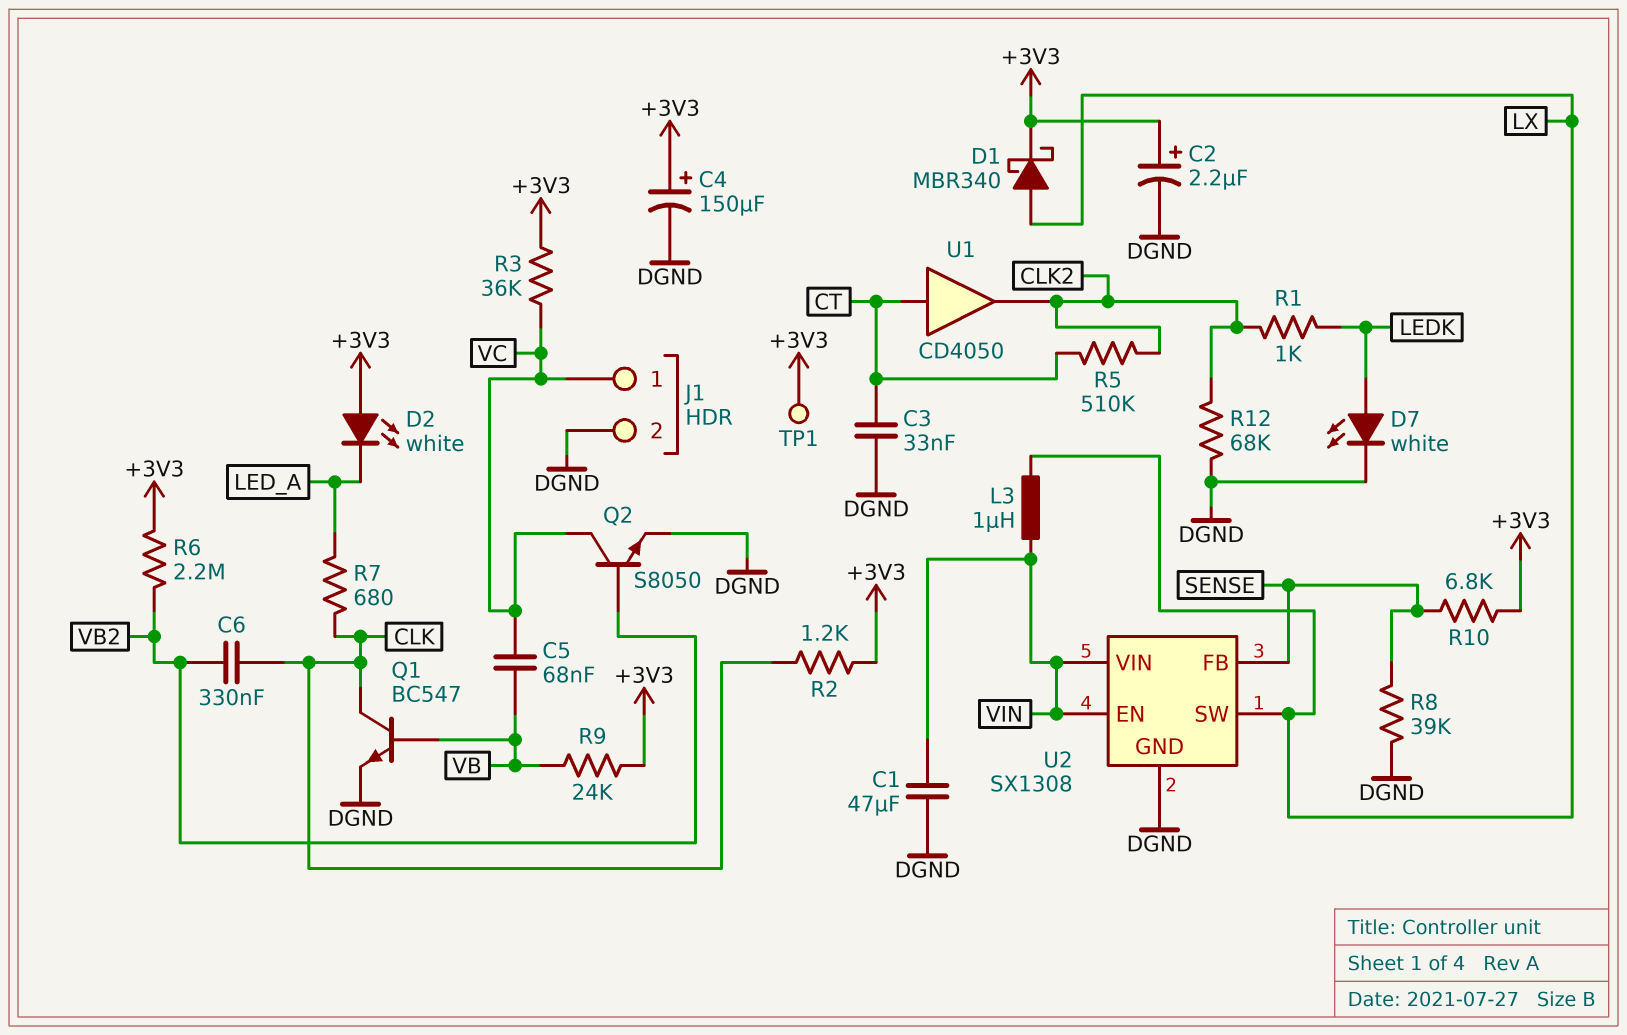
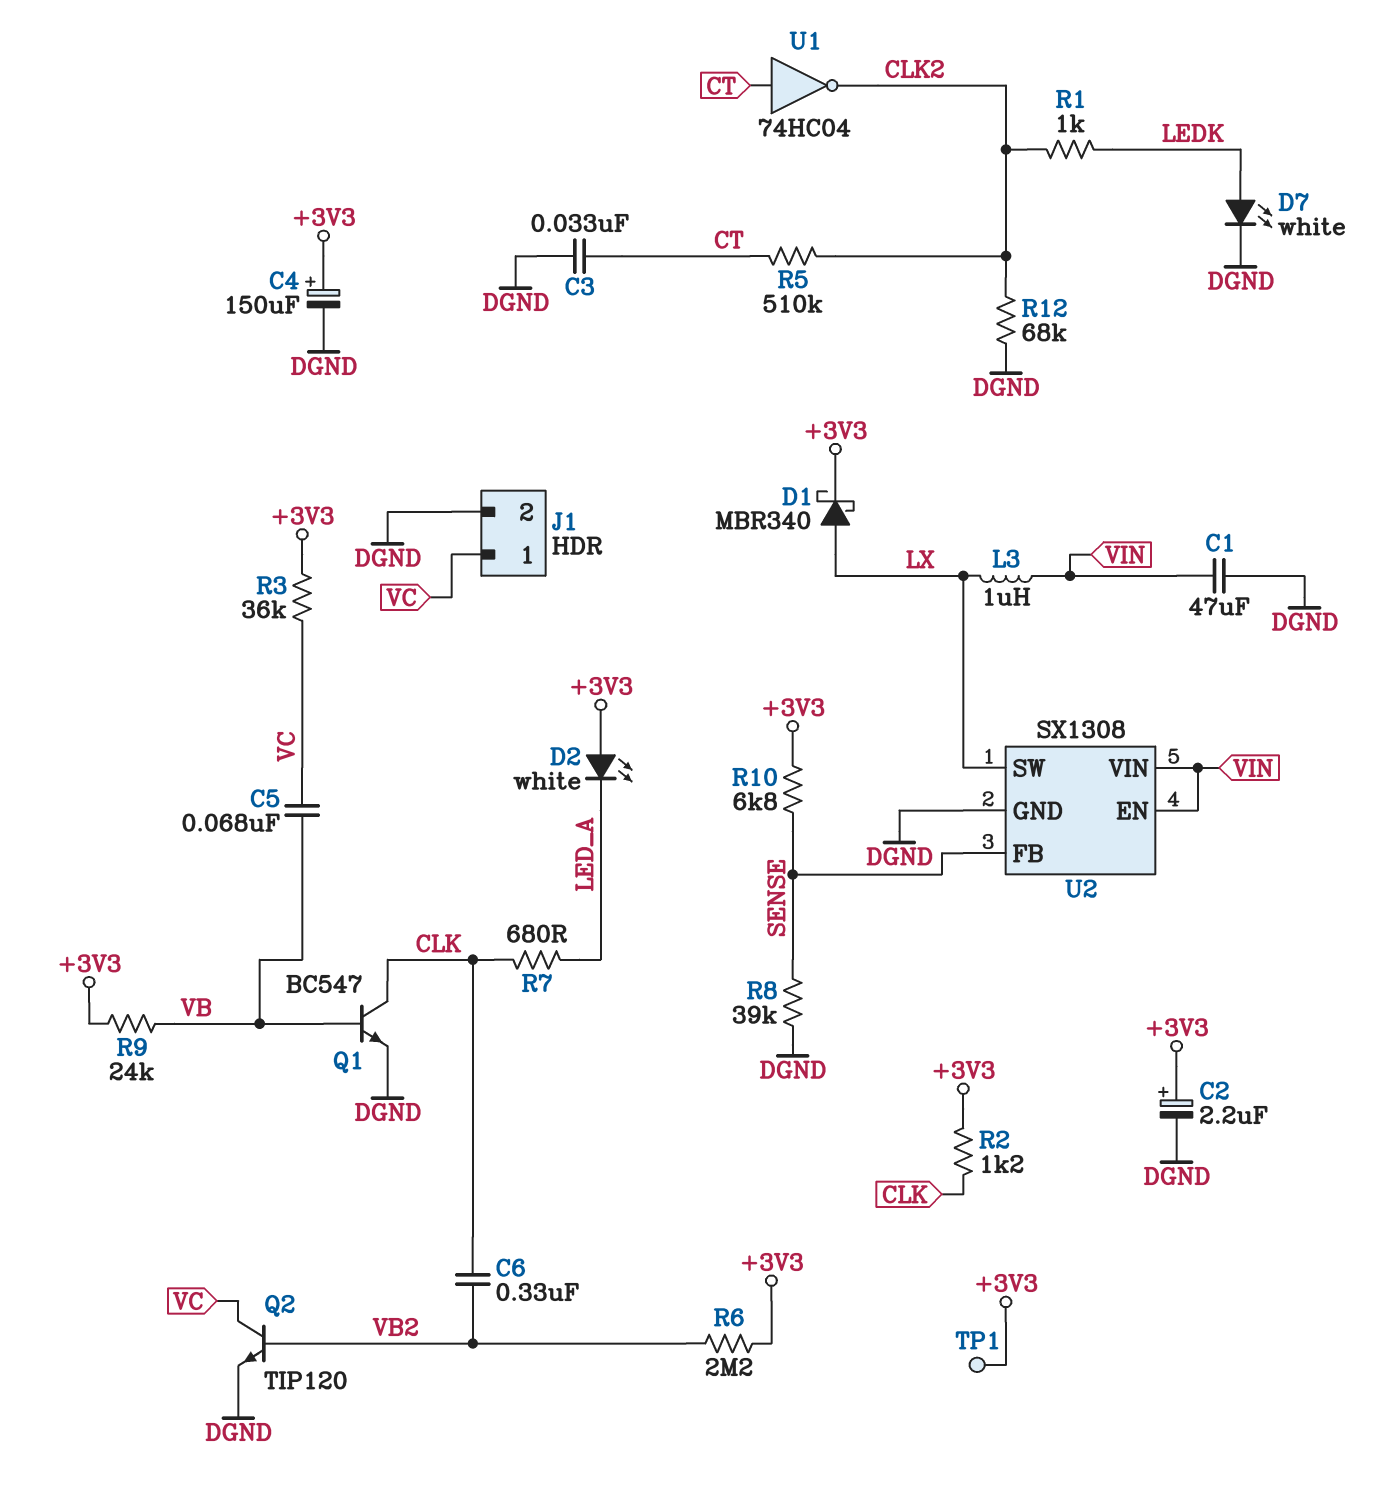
Q2: NPN S8050 (B VB2, C VC, E DGND) -> NPN TIP120 (B VB2, C VC, E DGND)
U1: buffer CD4050 (in CT, out CLK2) -> NOT 74HC04 (in CT, out CLK2)

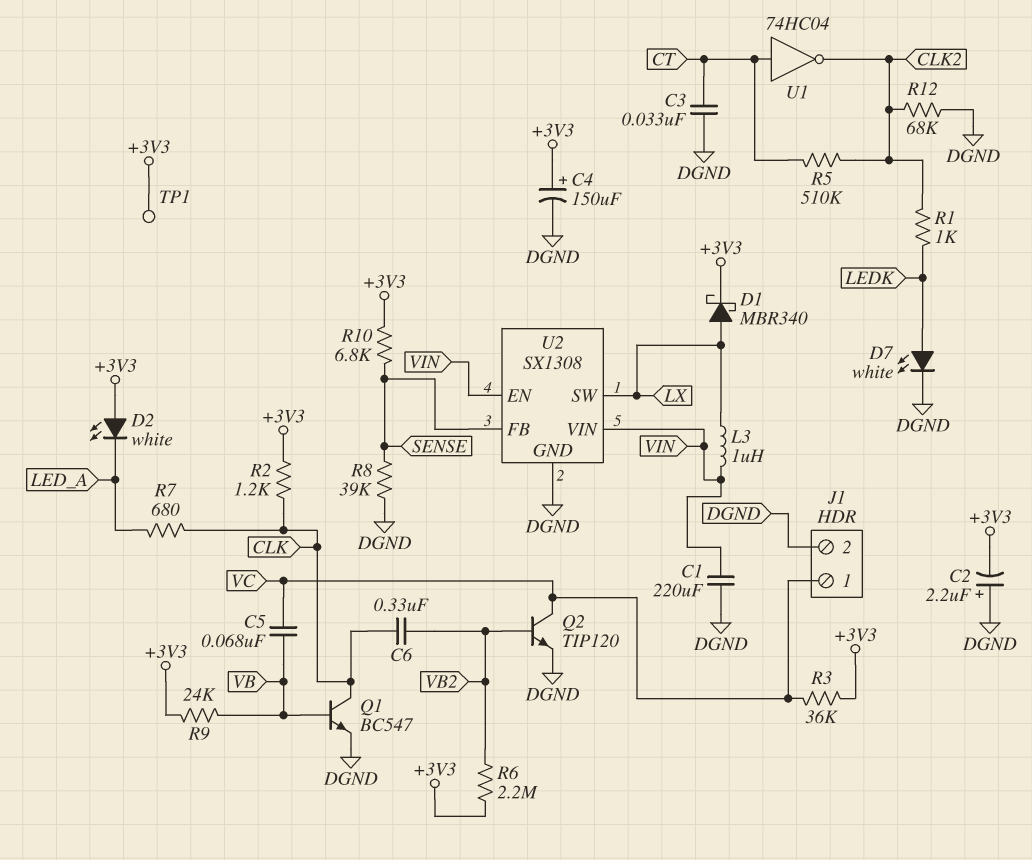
C1: 47uF (DGND, VIN) -> 220uF (DGND, VIN)
C2: 2.2uF (plus +3V3, minus DGND) -> 2.2uF (plus DGND, minus +3V3)

